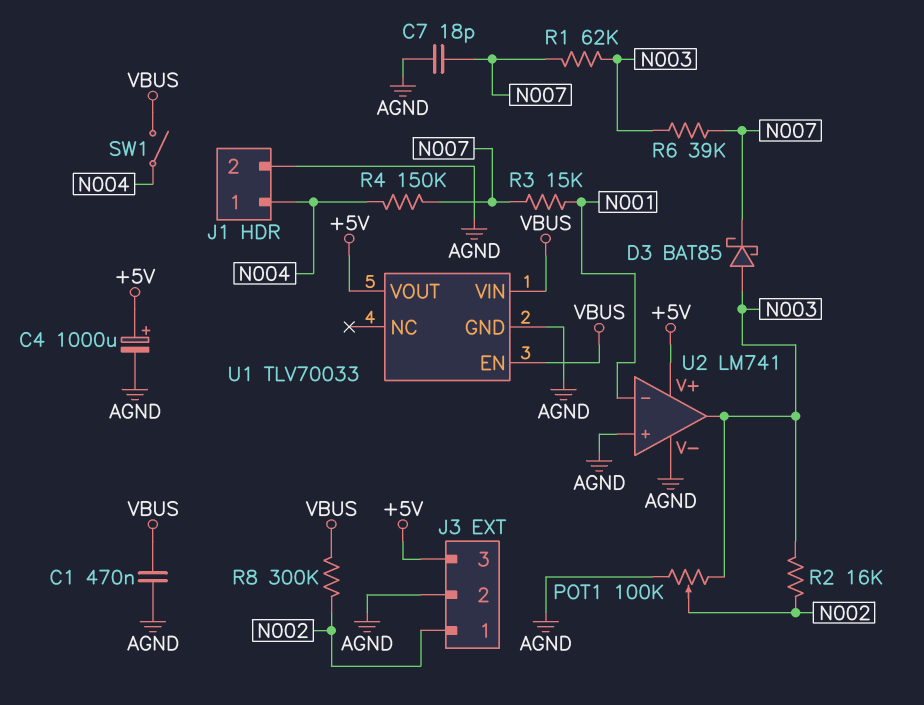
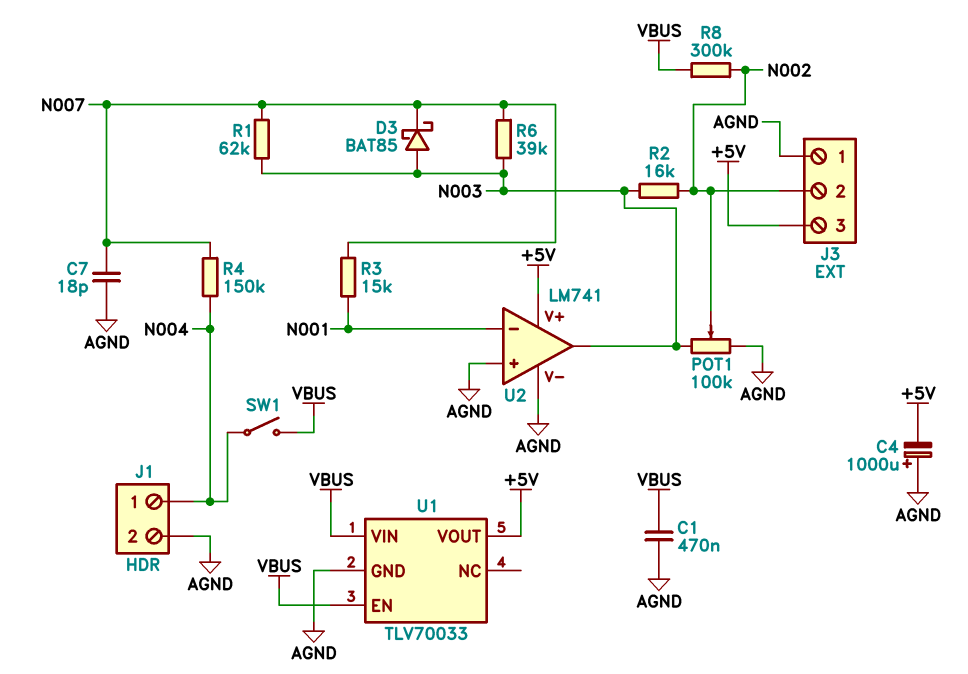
C4: 1000uF (plus +5V, minus AGND) -> 1000uF (plus AGND, minus +5V)
J3 pin 1: N002 -> AGND
J3 pin 2: AGND -> N002

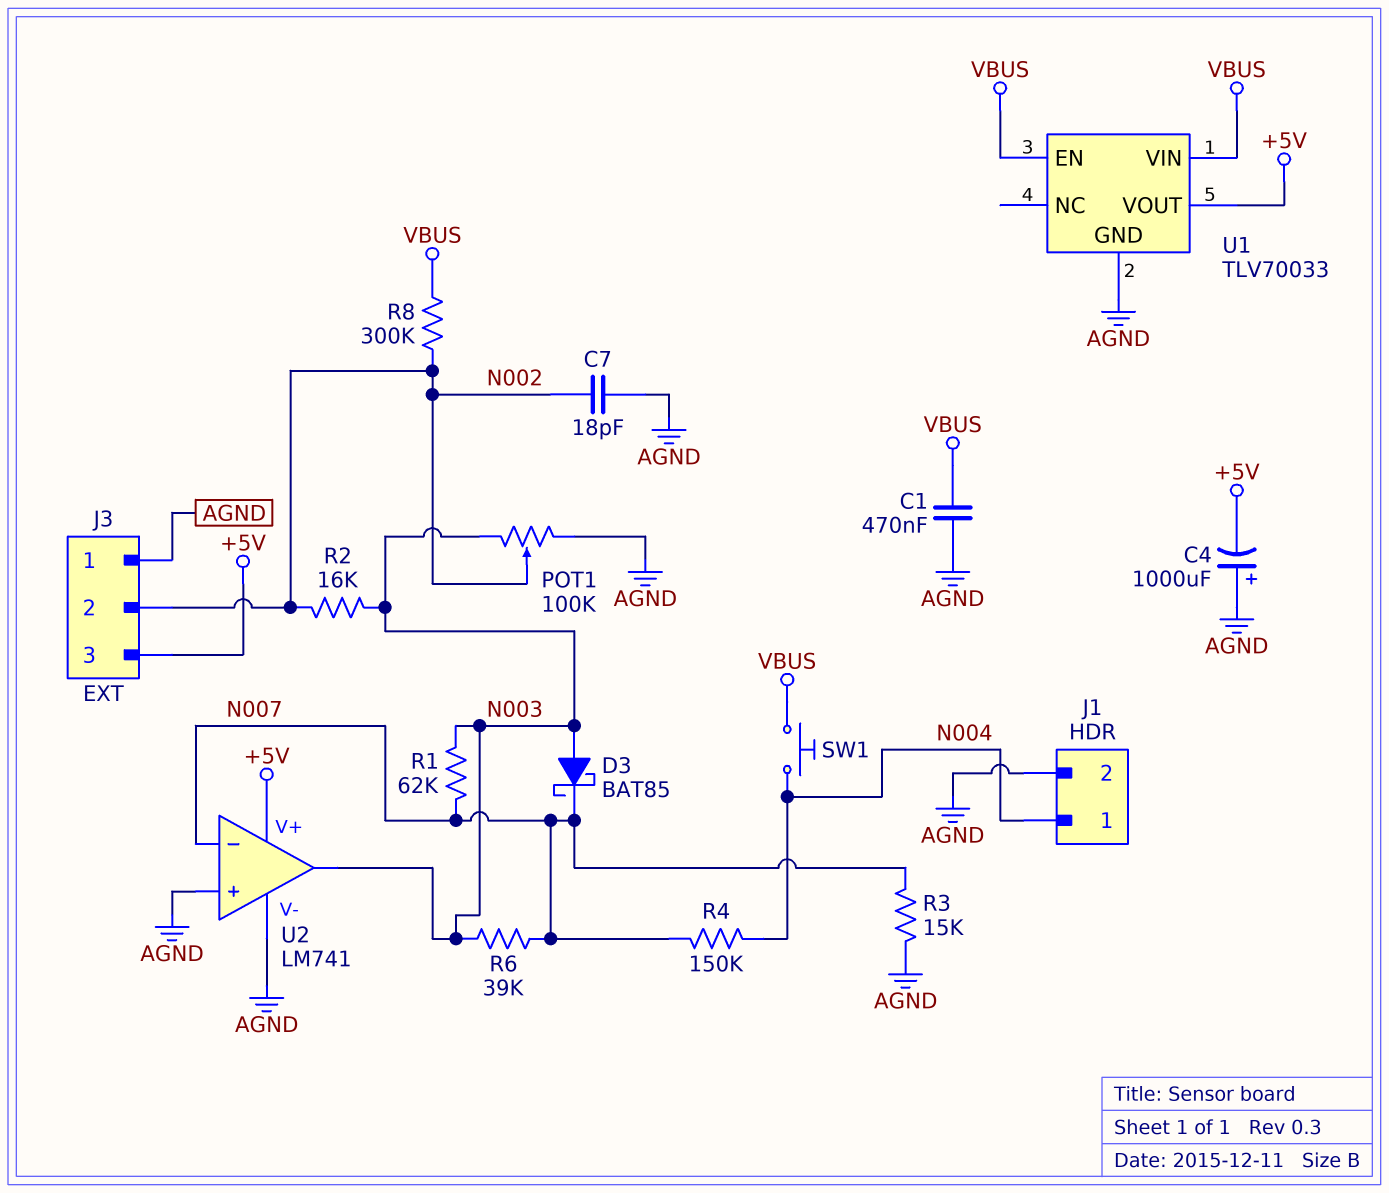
C7: 18pF (AGND, N007) -> 18pF (AGND, N002)
R3: 15k (N001, N007) -> 15k (AGND, N007)
SW1: switch (N004, VBUS) -> button (N004, VBUS)
U2 pin in-: N001 -> N007

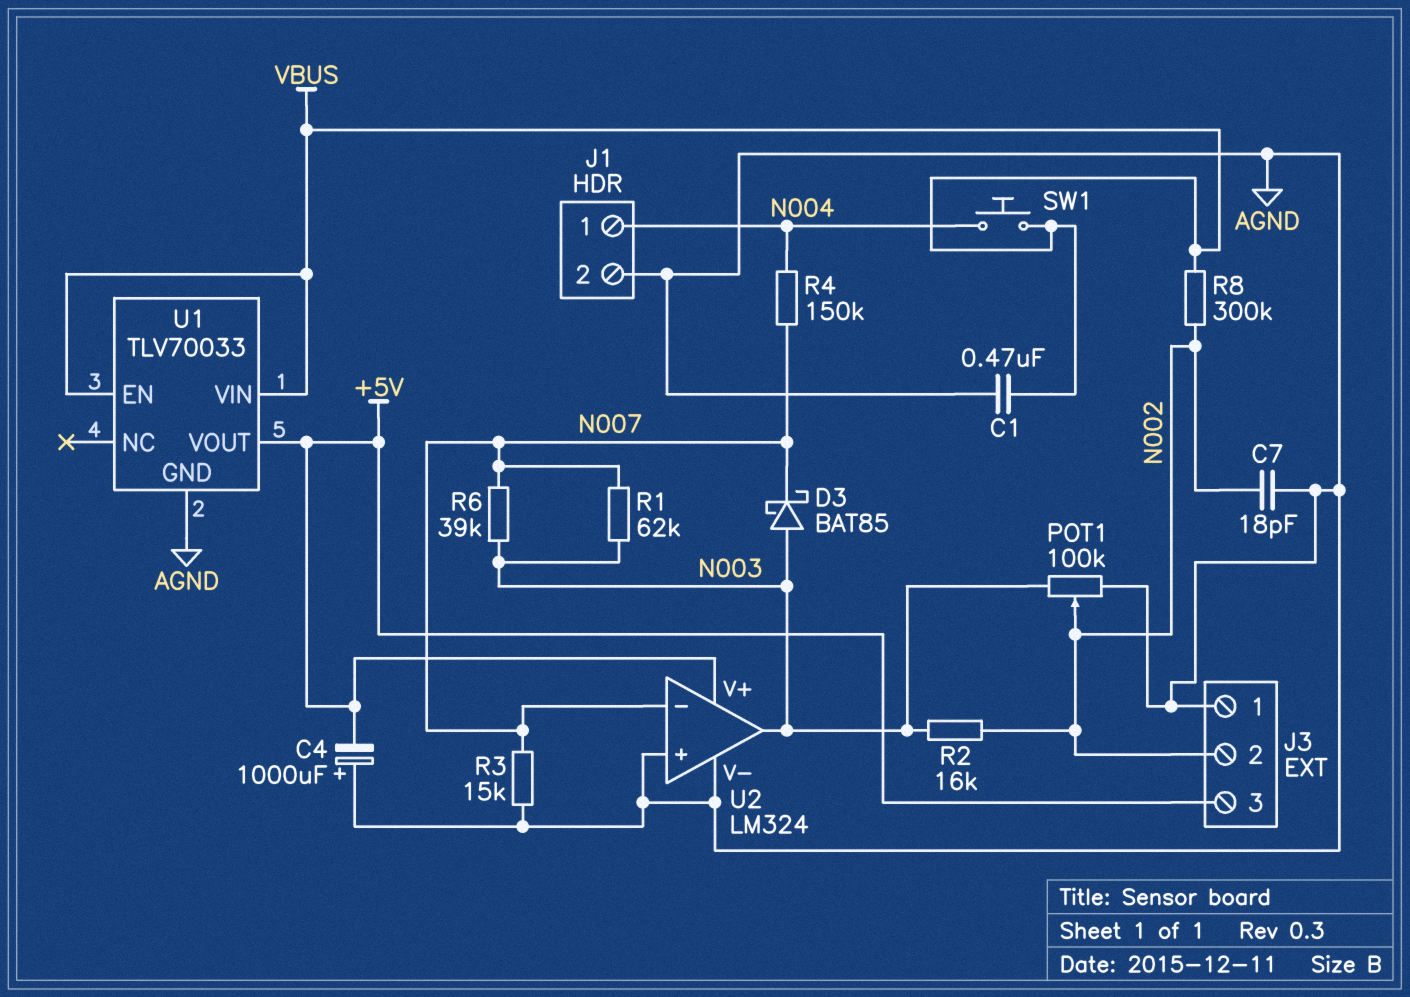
U2: LM741 -> LM324

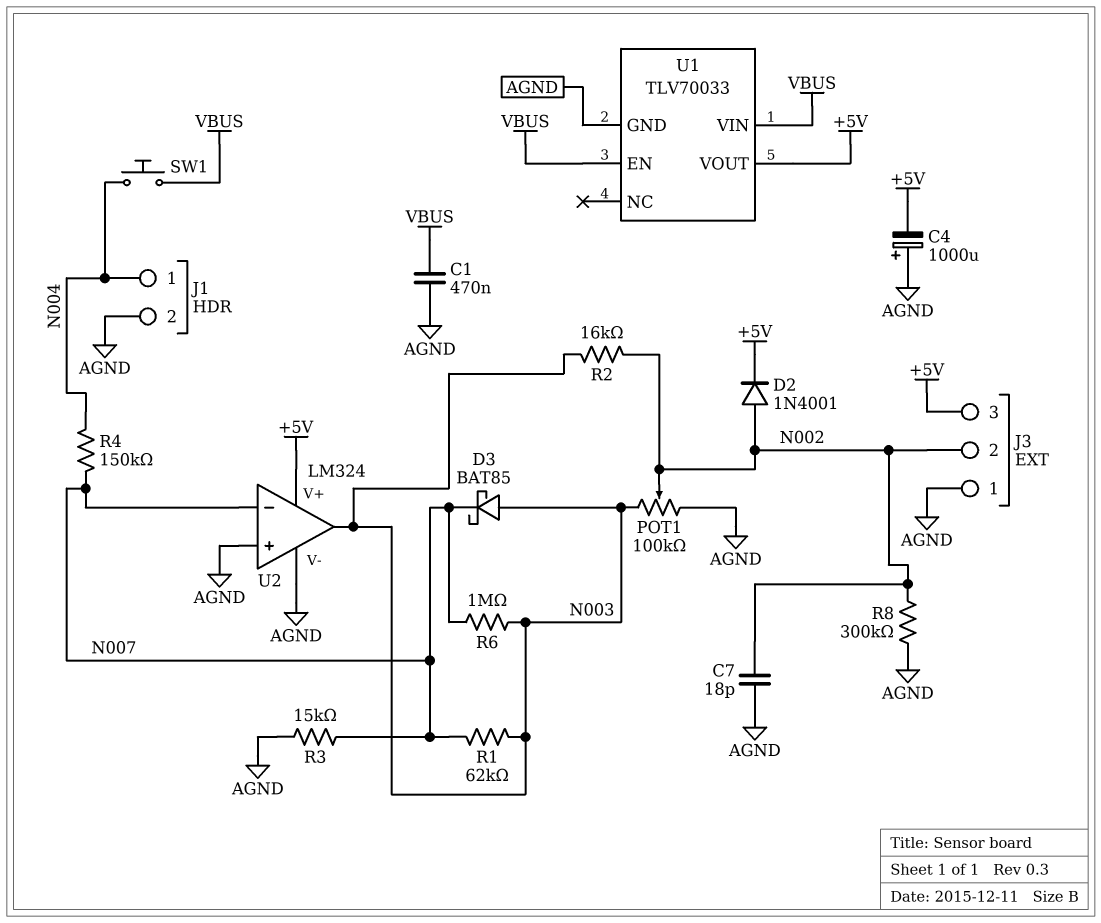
D2: none -> diode 1N4001 (A N002, K +5V)
R6: 39k (N003, N007) -> 1M (N003, N007)
R8: 300k (N002, VBUS) -> 300k (AGND, N002)

